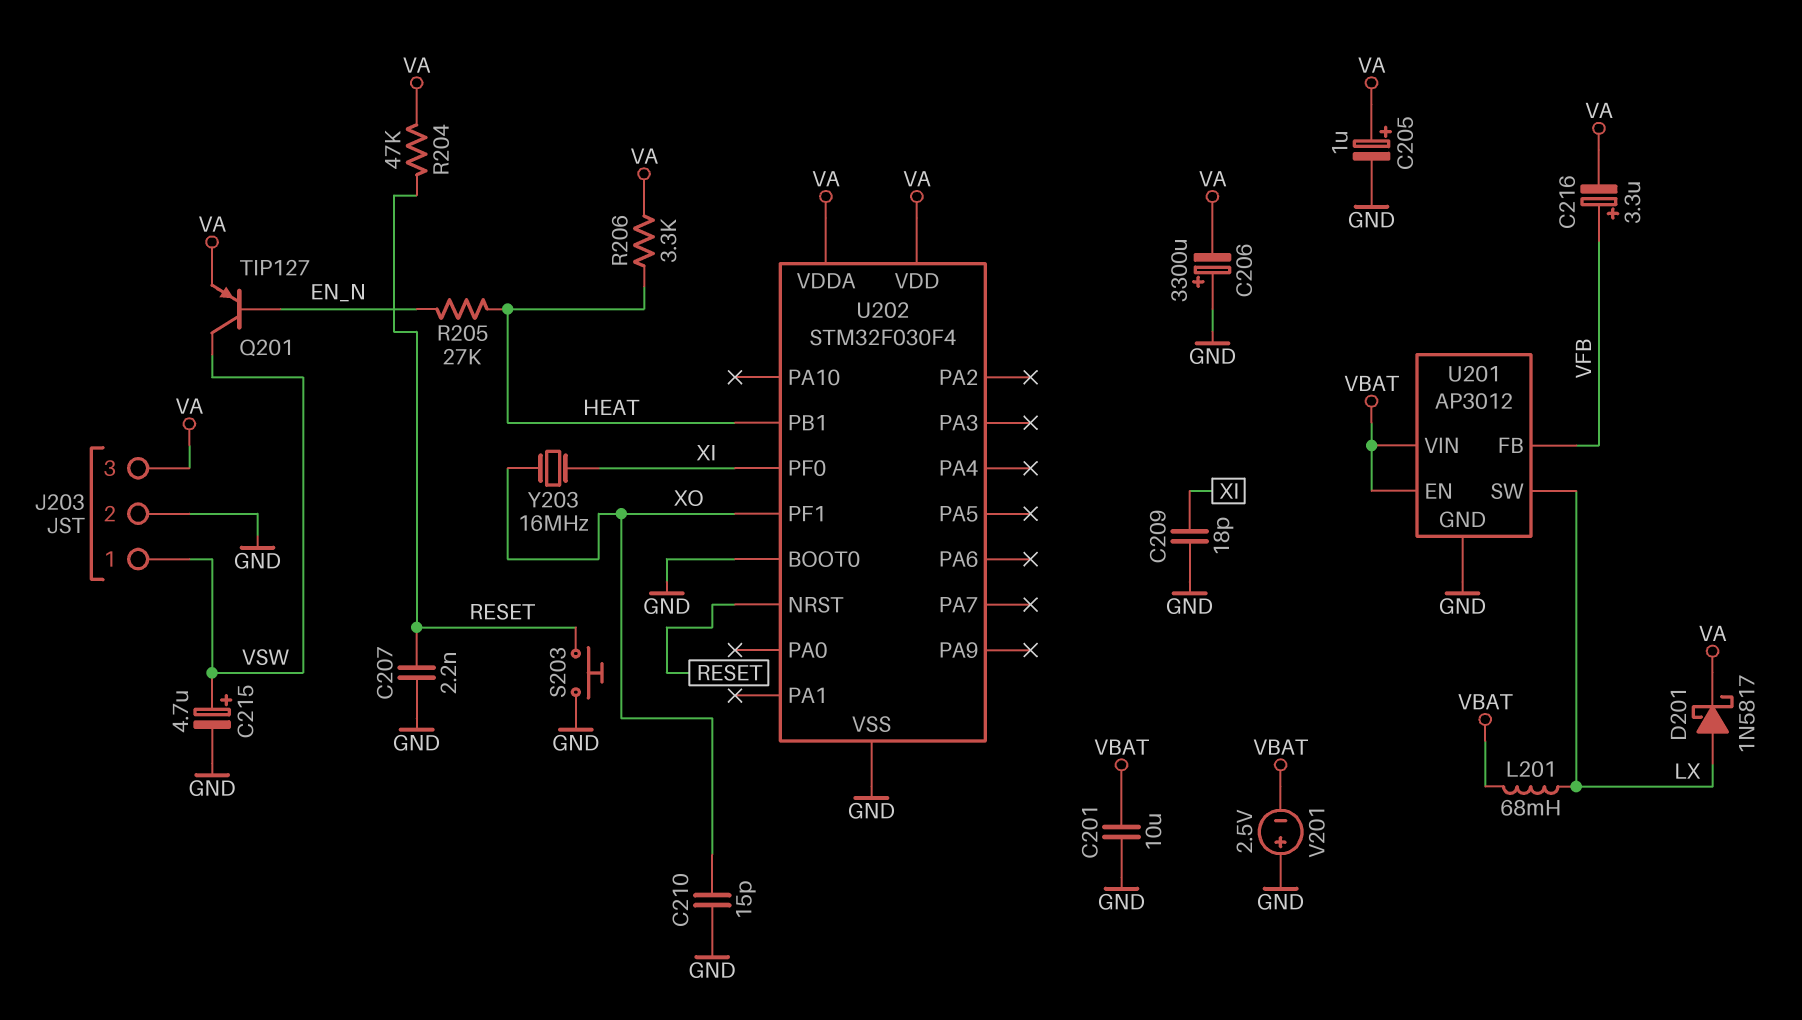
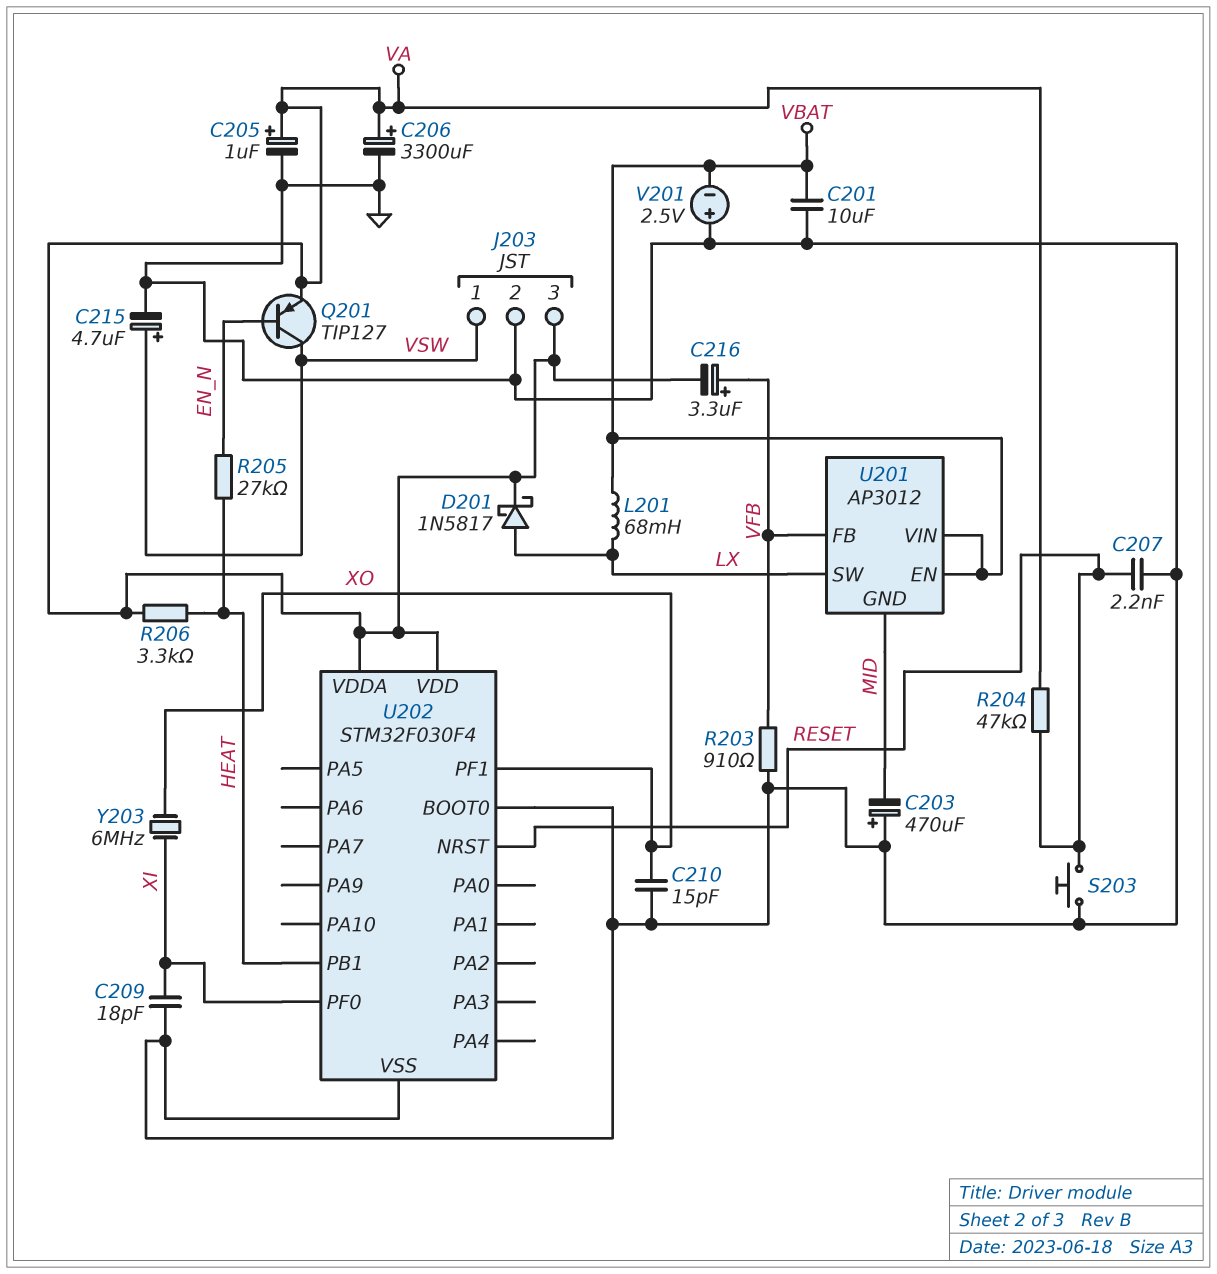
C203: none -> 470uF (plus GND, minus MID)
C206: 3300uF (plus GND, minus VA) -> 3300uF (plus VA, minus GND)
R203: none -> 910 (GND, VFB)
U201 pin GND: GND -> MID
Y203: 16MHz (XI, XO) -> 6MHz (XI, XO)

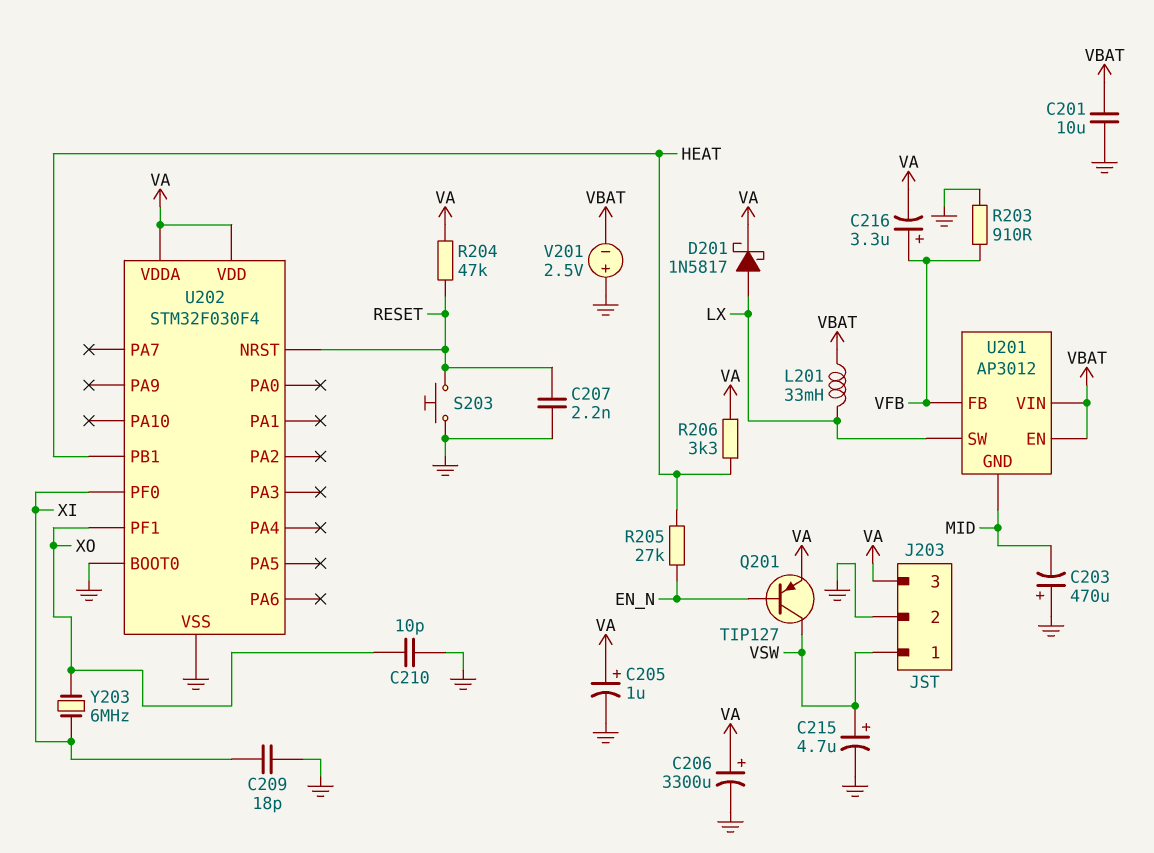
C210: 15pF (GND, XO) -> 10pF (GND, XO)
L201: 68mH (LX, VBAT) -> 33mH (LX, VBAT)

